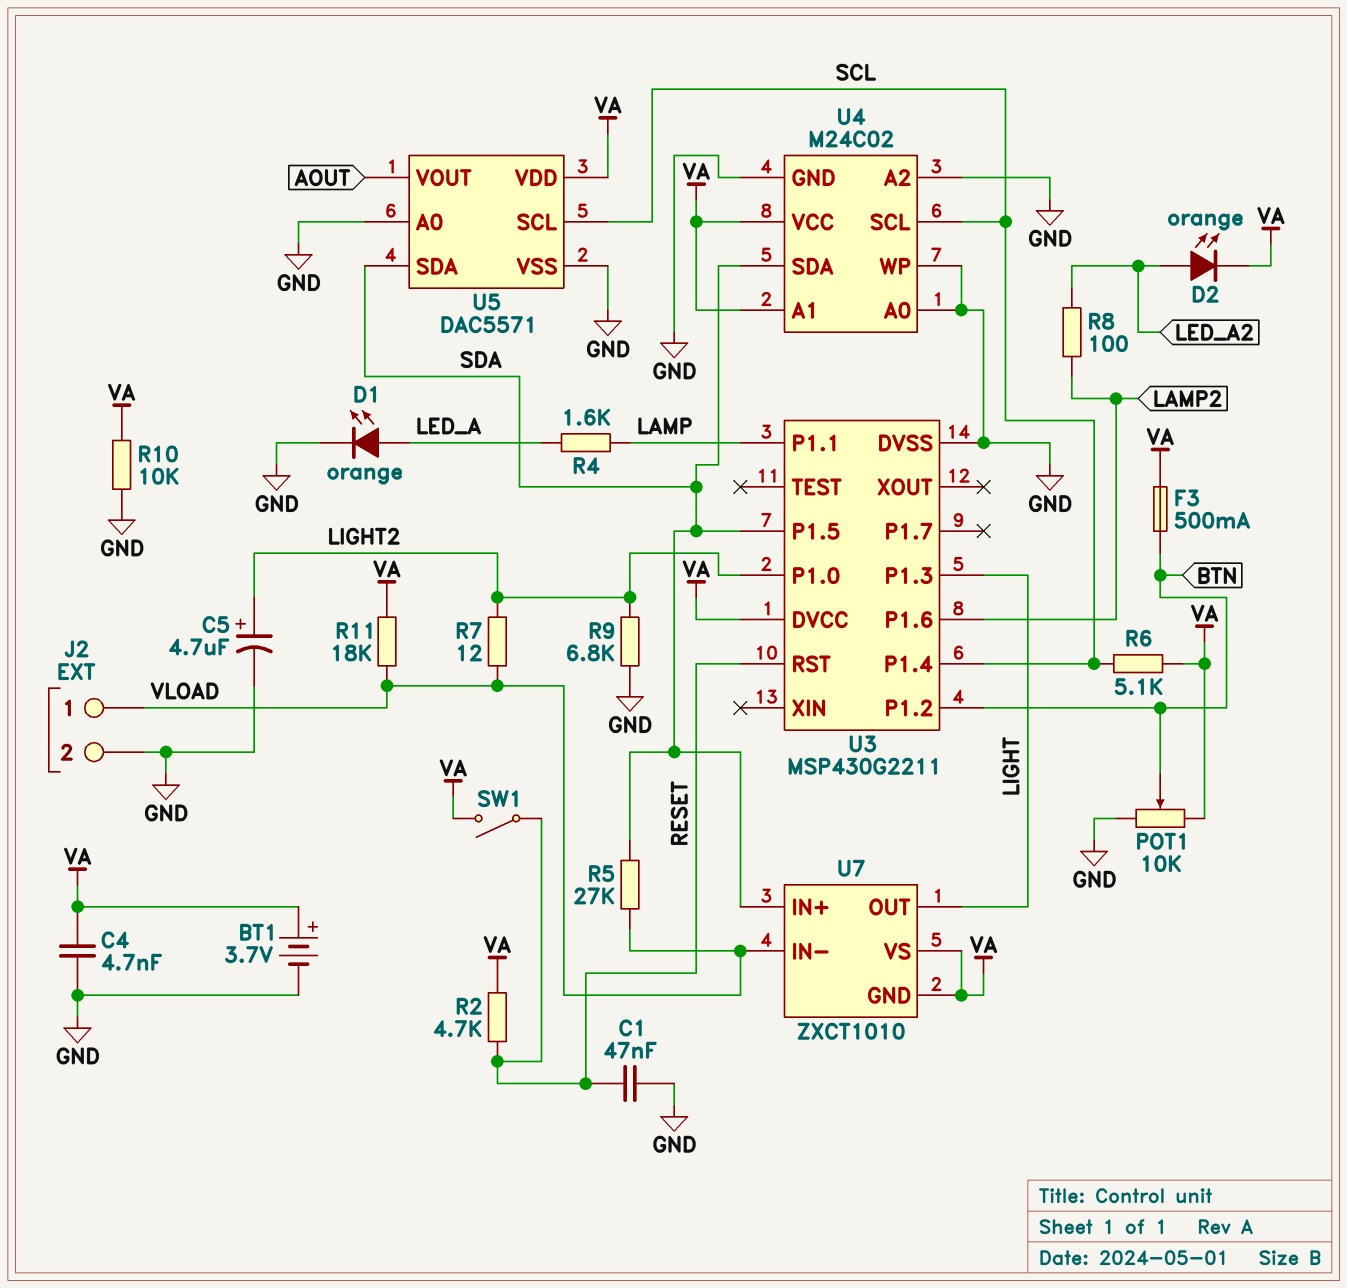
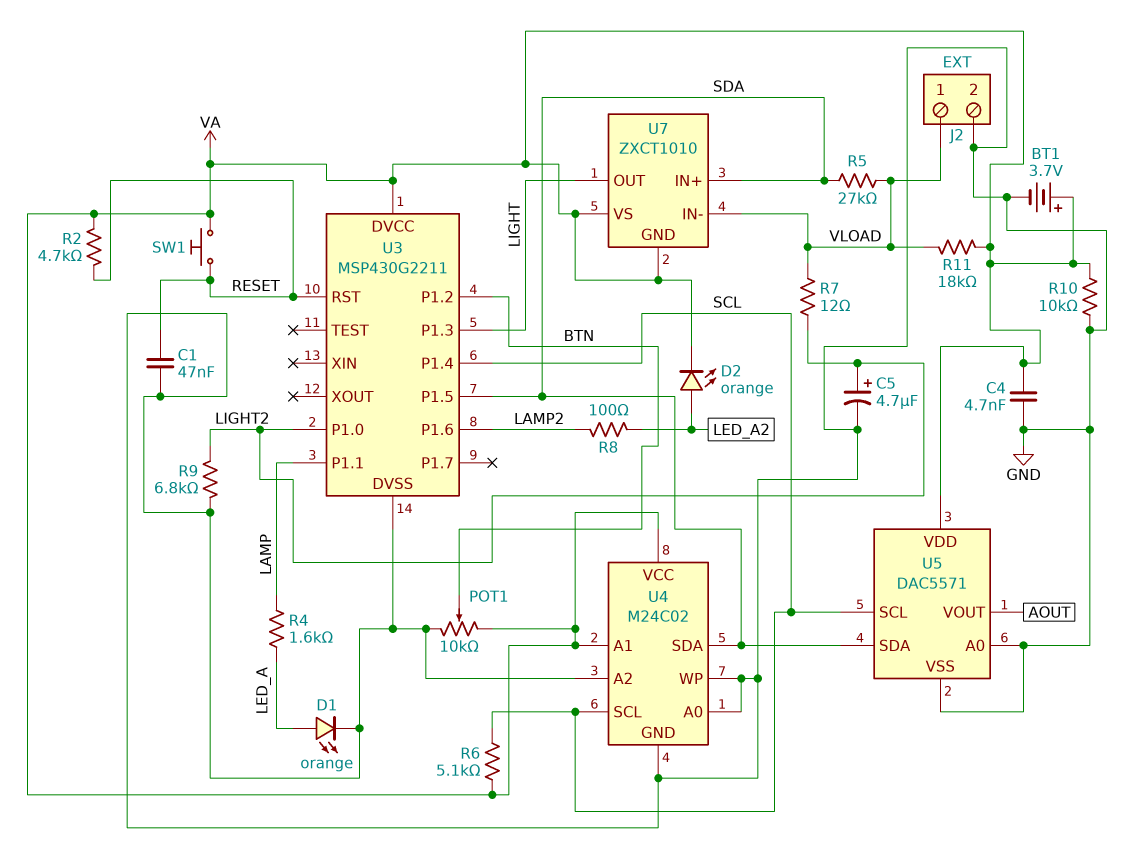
F3: 500mA (BTN, VA) -> none
SW1: switch (RESET, VA) -> button (RESET, VA)

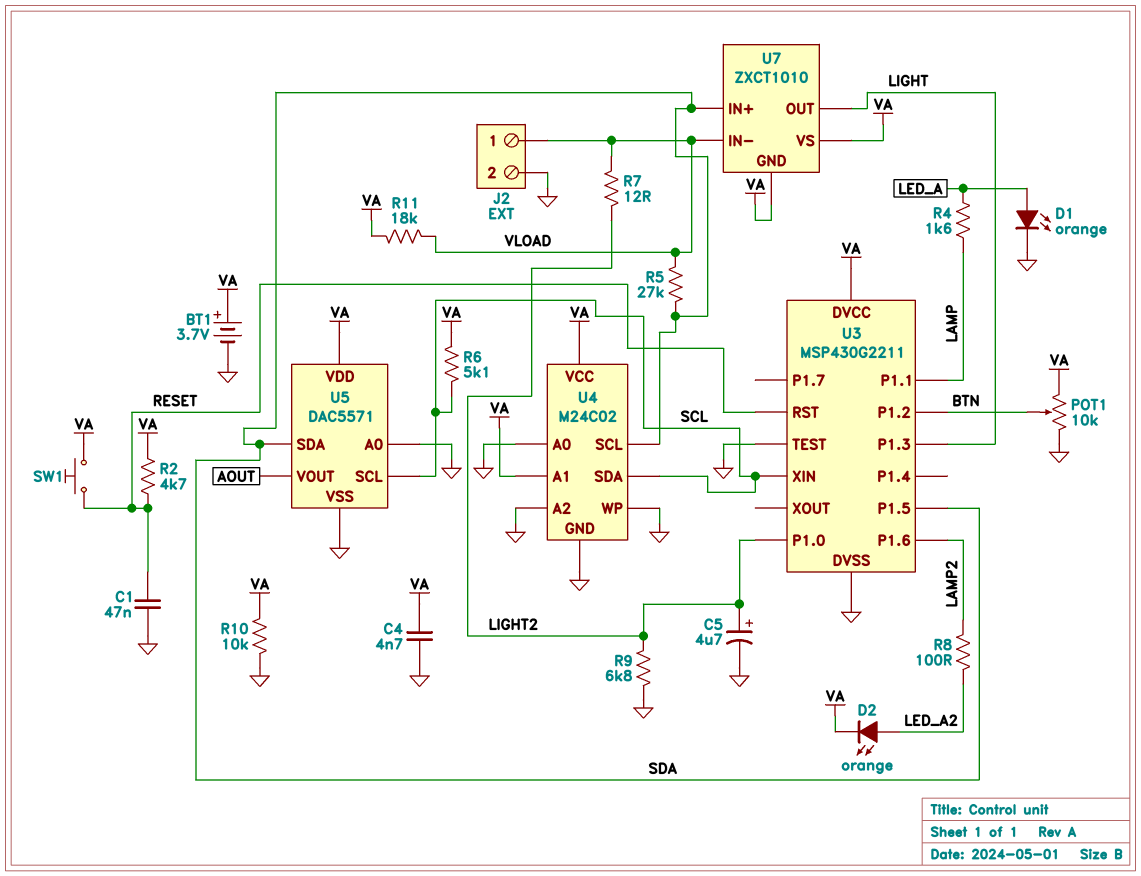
U3 pin P1.4: SCL -> none
U3 pin TEST: none -> GND
U3 pin XIN: none -> SCL
U4 pin SCL: SCL -> SDA
U4 pin SDA: SDA -> SCL

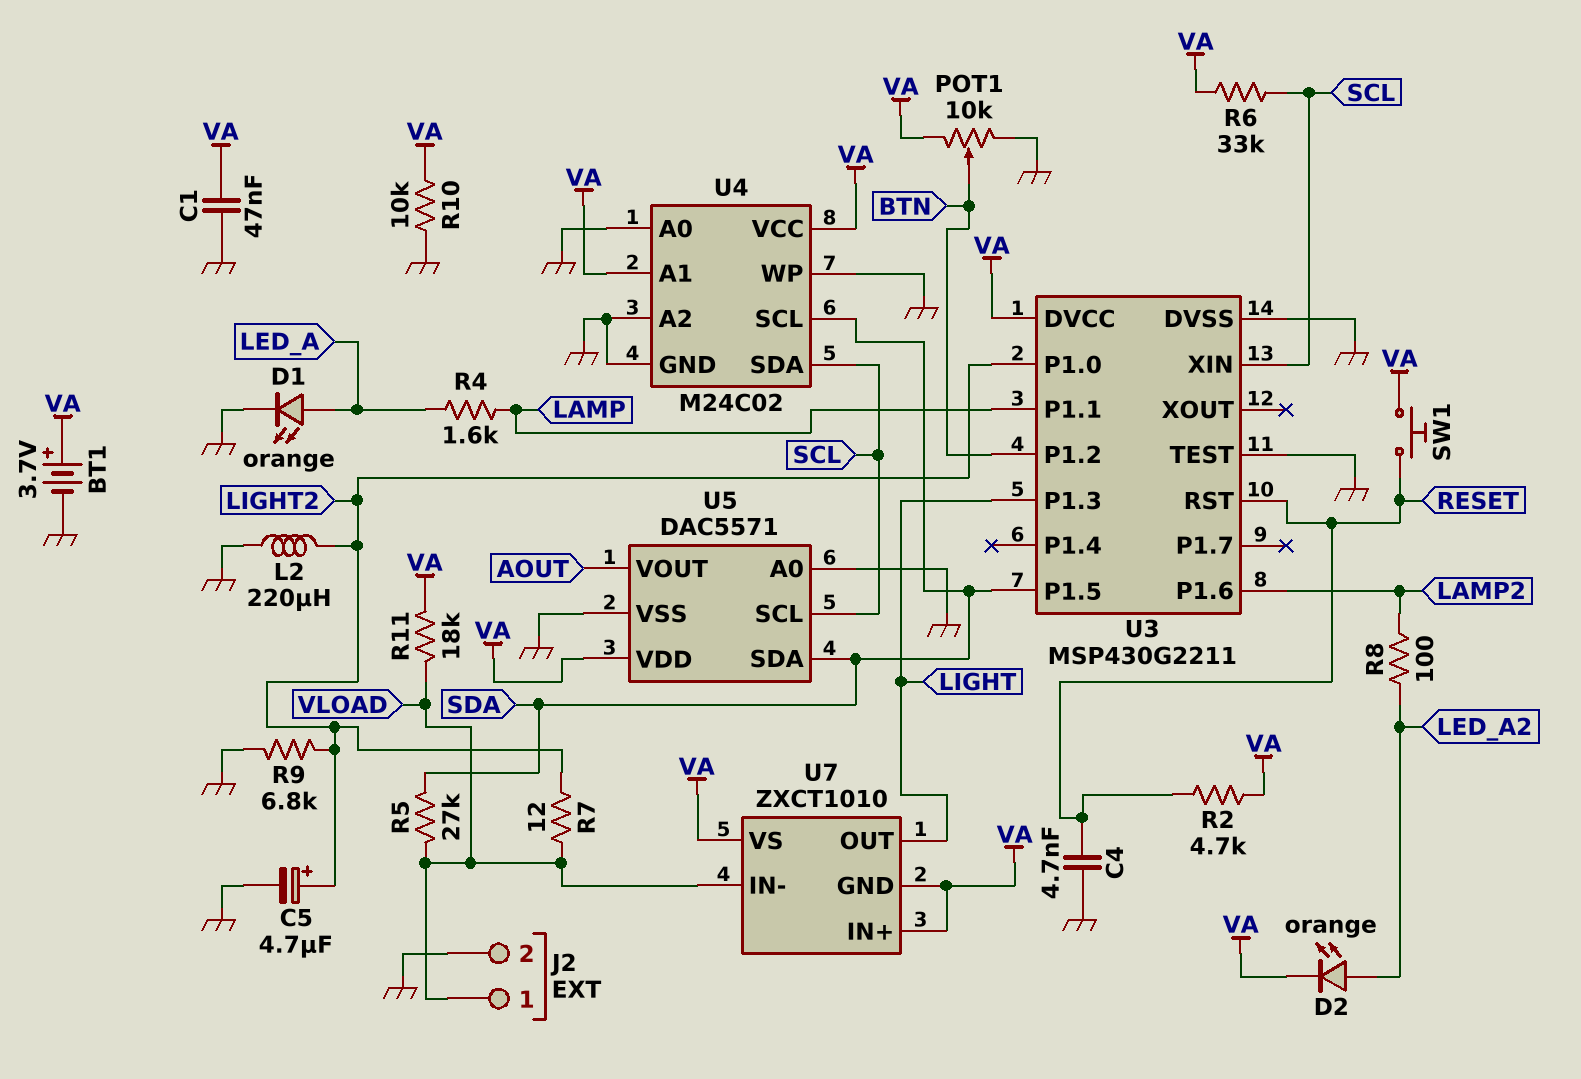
C1: 47nF (GND, RESET) -> 47nF (GND, VA)
C4: 4.7nF (GND, VA) -> 4.7nF (GND, RESET)
L2: none -> 220uH (GND, LIGHT2)
R6: 5.1k (SCL, VA) -> 33k (SCL, VA)
U7 pin IN+: SDA -> VA

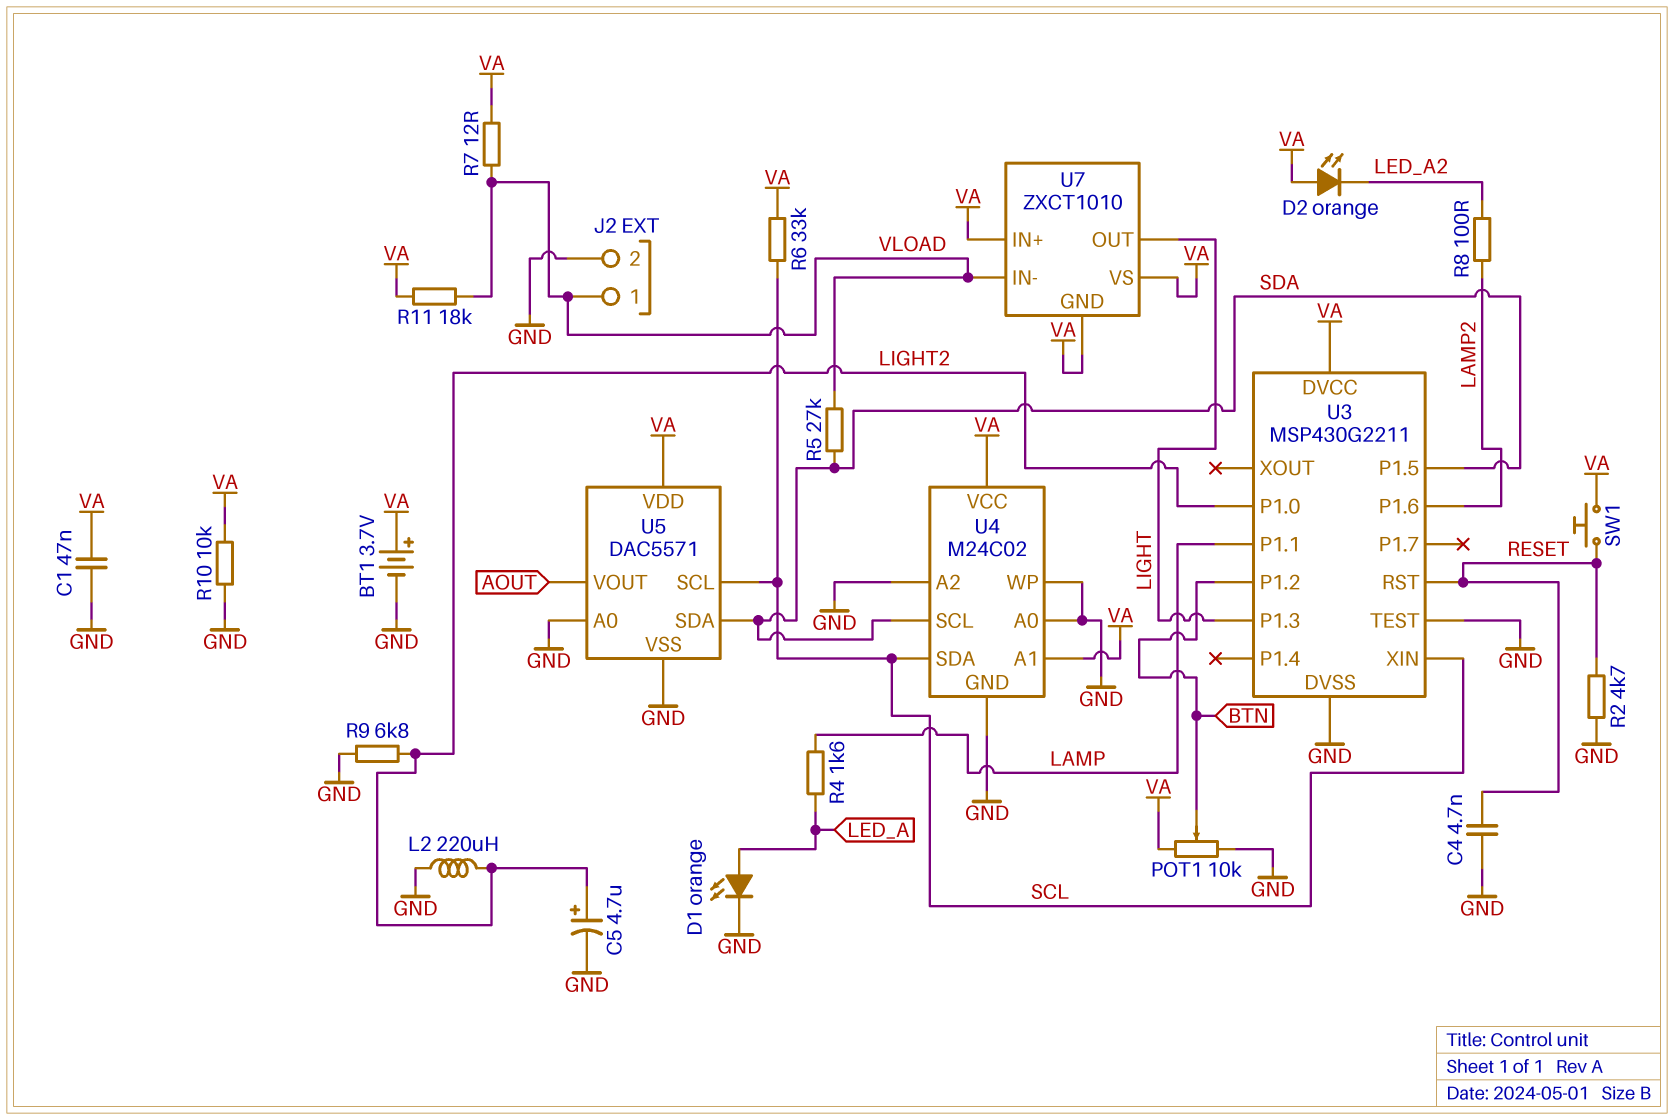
D2: LED orange (A LED_A2, K VA) -> LED orange (A VA, K LED_A2)
R2: 4.7k (RESET, VA) -> 4.7k (GND, RESET)
R7: 12 (LIGHT2, VLOAD) -> 12 (VA, VLOAD)

